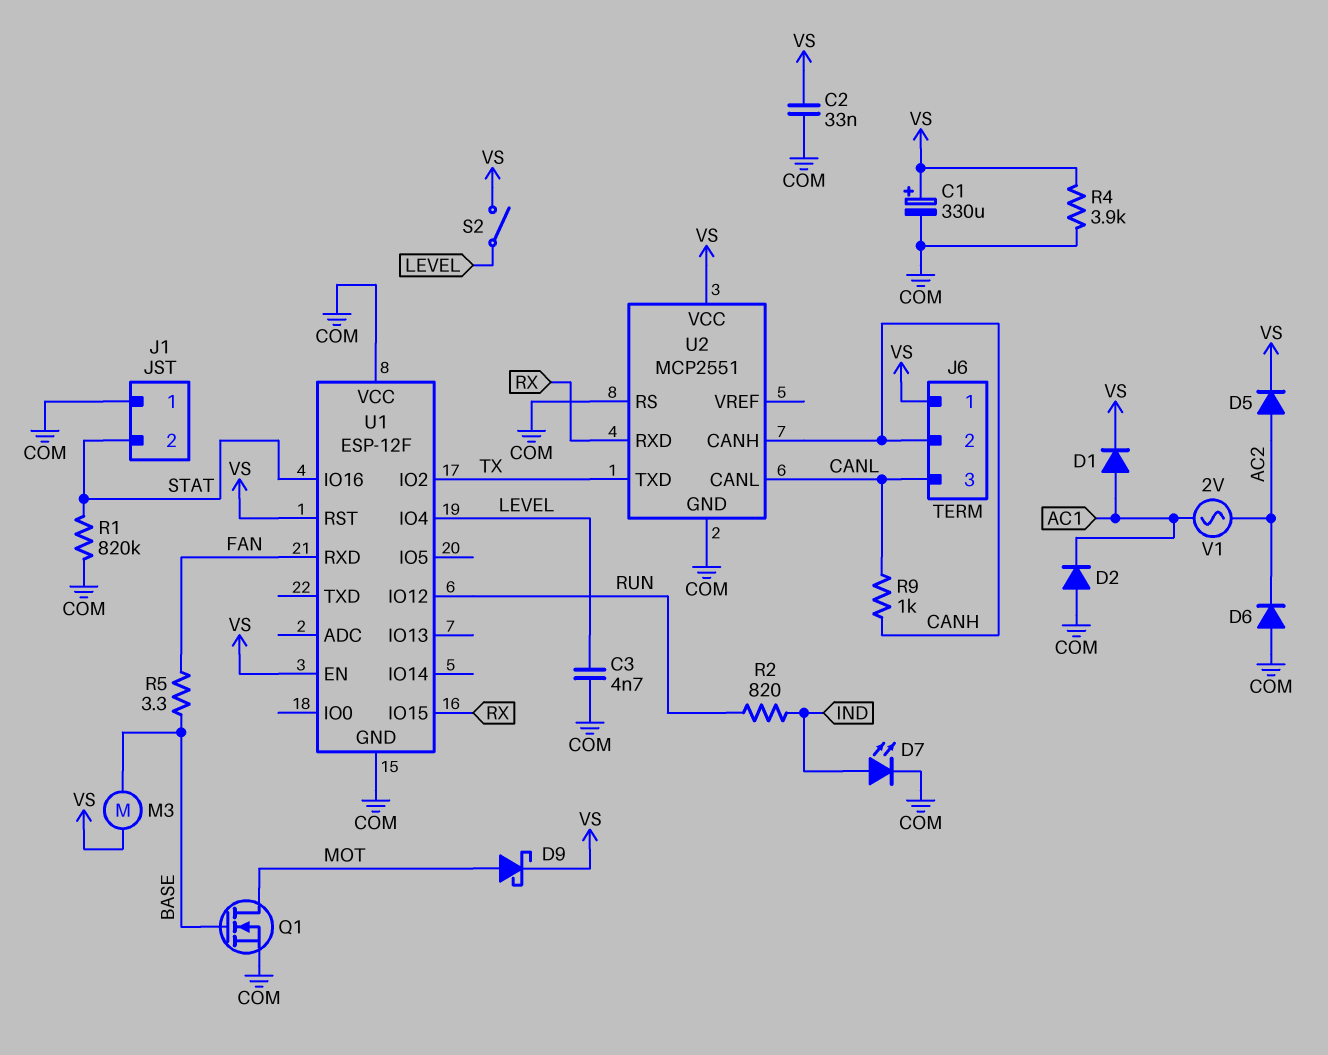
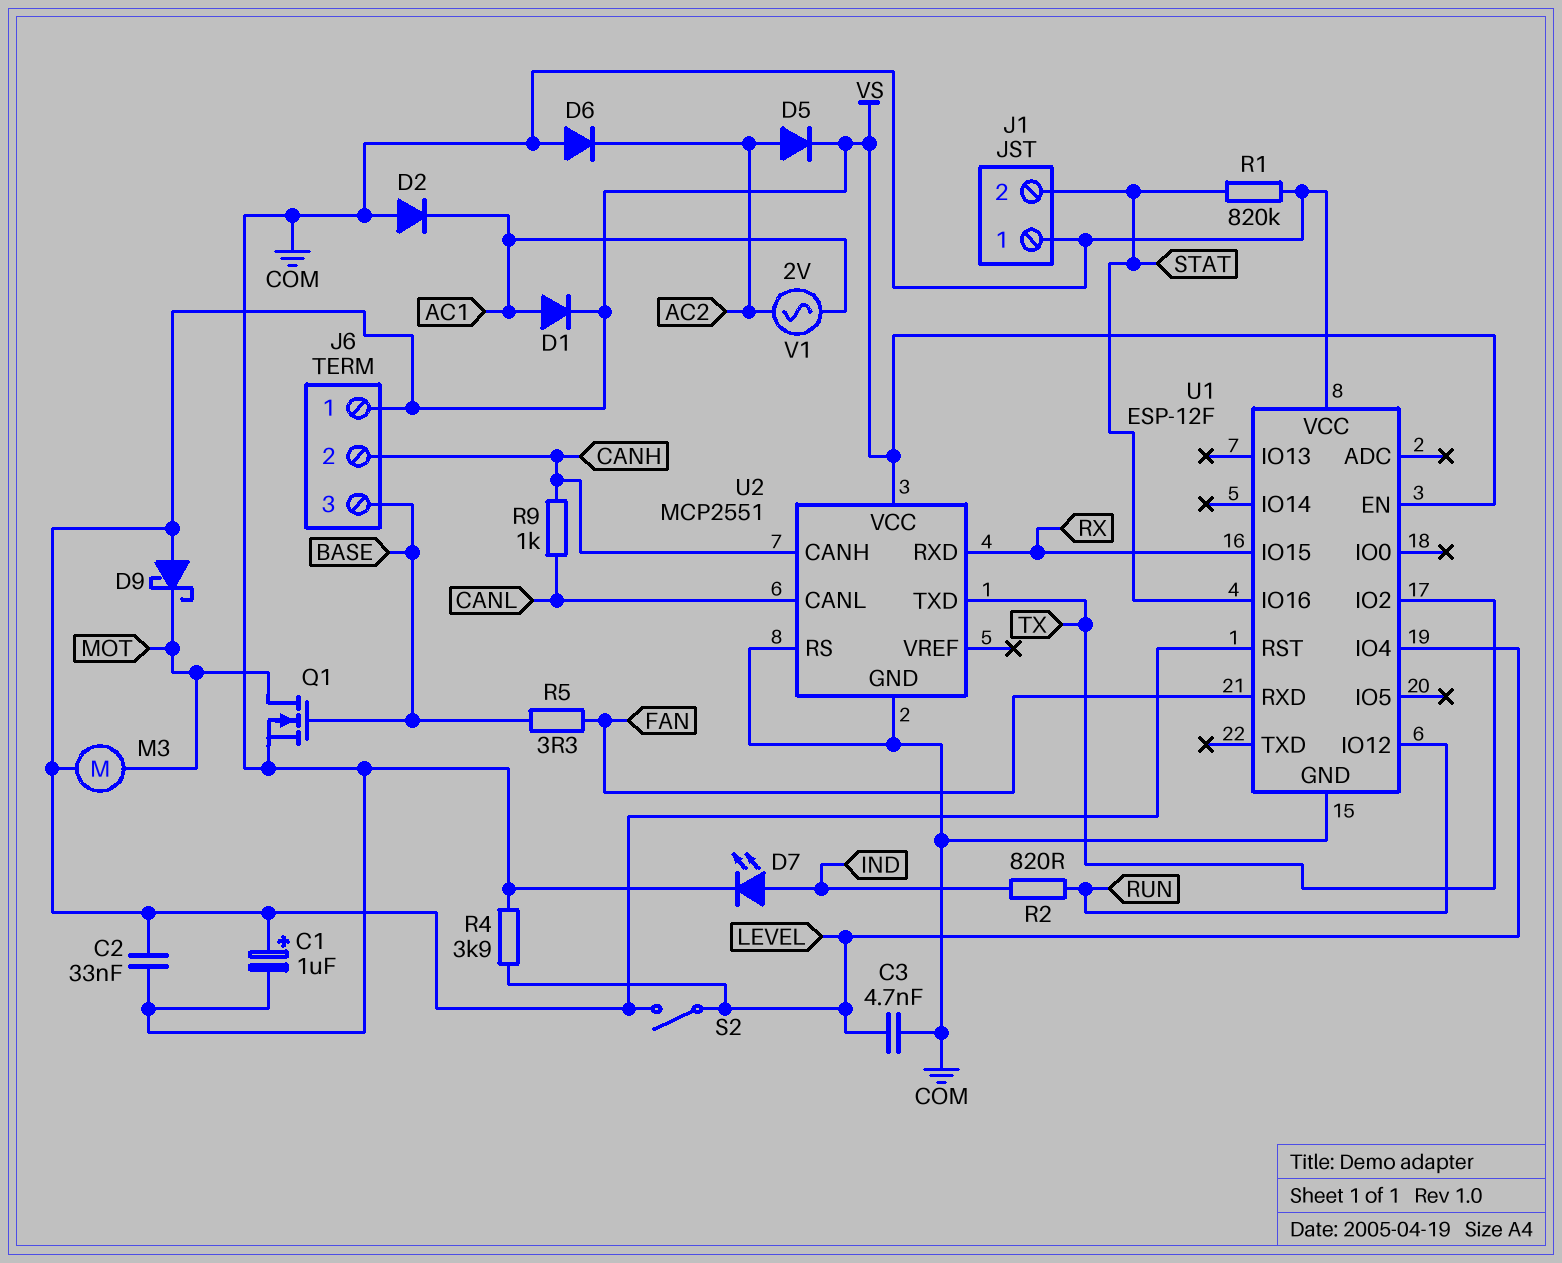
C1: 330uF (plus VS, minus COM) -> 1uF (plus VS, minus COM)
D9: schottky (A MOT, K VS) -> schottky (A VS, K MOT)
J6 pin 3: CANL -> BASE
M3: motor (BASE, VS) -> motor (MOT, VS)
R4: 3.9k (COM, VS) -> 3.9k (COM, LEVEL)

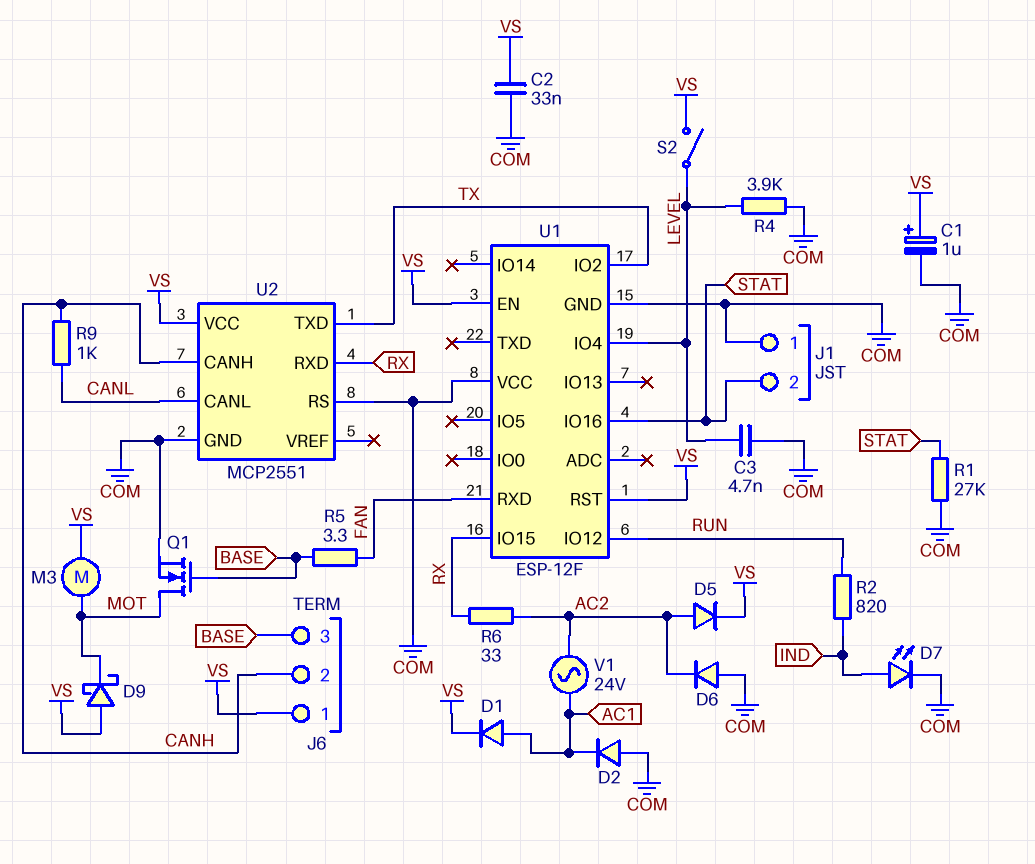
R1: 820k (COM, STAT) -> 27k (COM, STAT)
R6: none -> 33 (AC2, RX)
V1: AC 2V (AC1, AC2) -> AC 24V (AC1, AC2)

